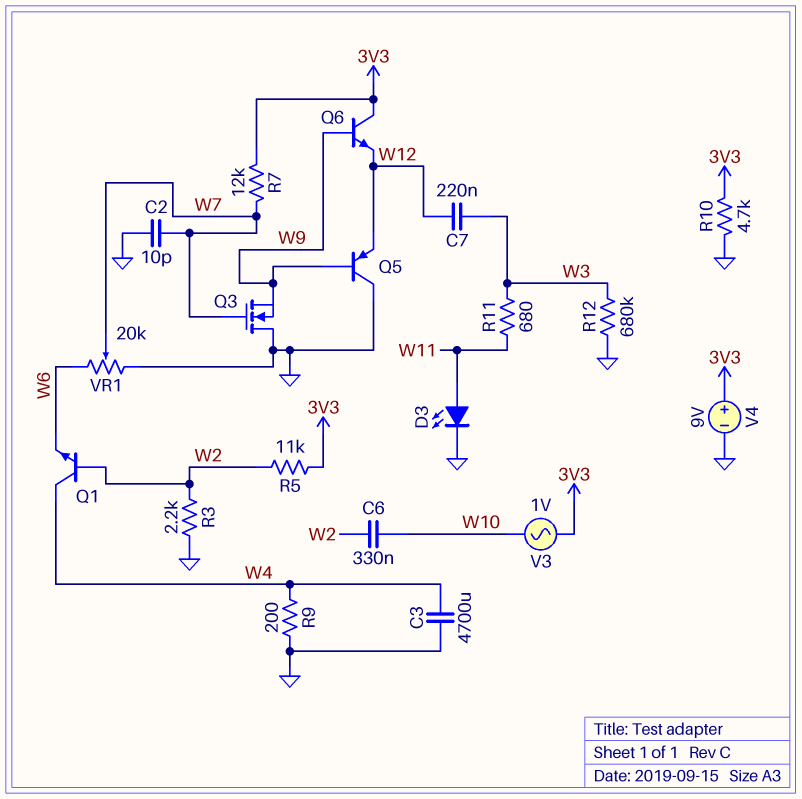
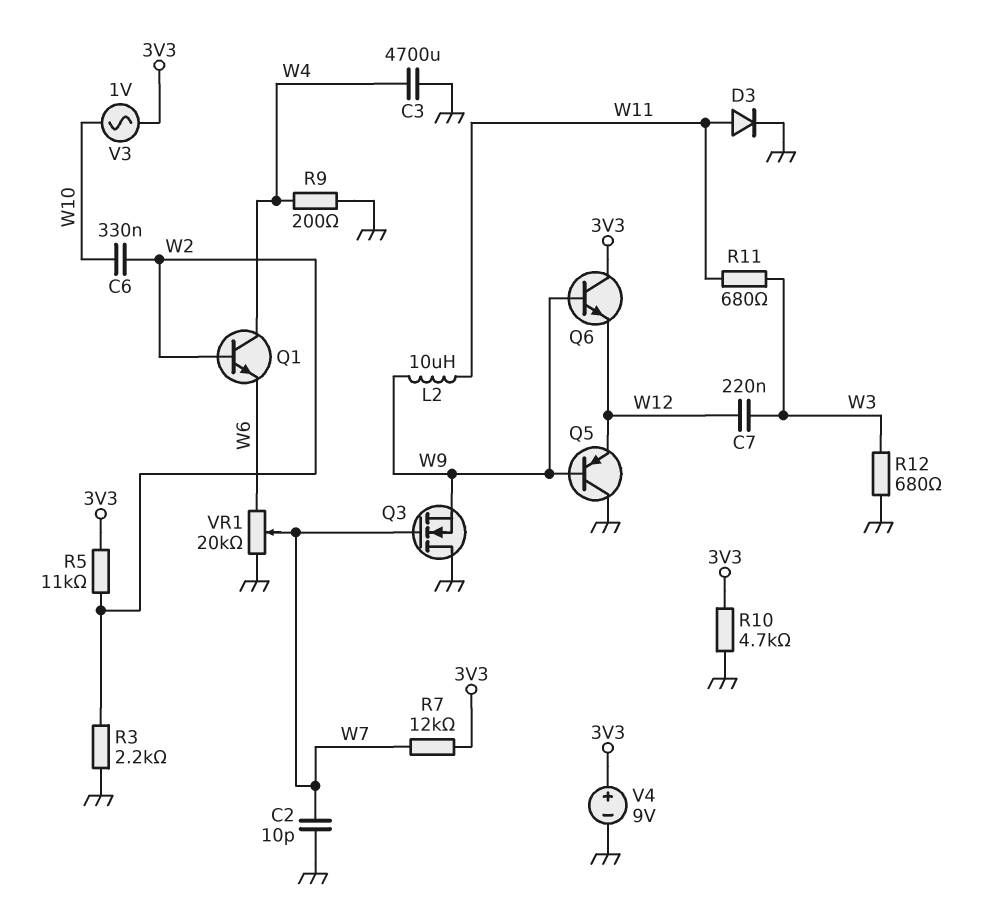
D3: LED (A W11, K GND) -> diode (A W11, K GND)
L2: none -> 10uH (W9, W11)
R12: 680k (GND, W3) -> 680 (GND, W3)

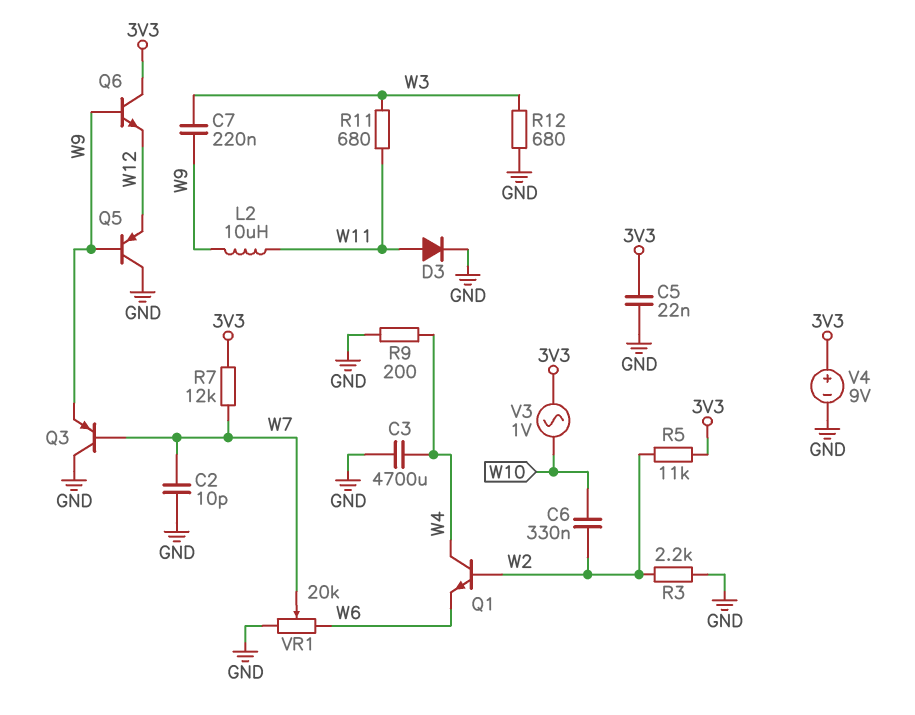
C5: none -> 22nF (3V3, GND)
C7: 220nF (W3, W12) -> 220nF (W3, W9)
Q3: NMOS (G W7, D GND, S W9) -> PNP (B W7, C GND, E W9)
R10: 4.7k (3V3, GND) -> none

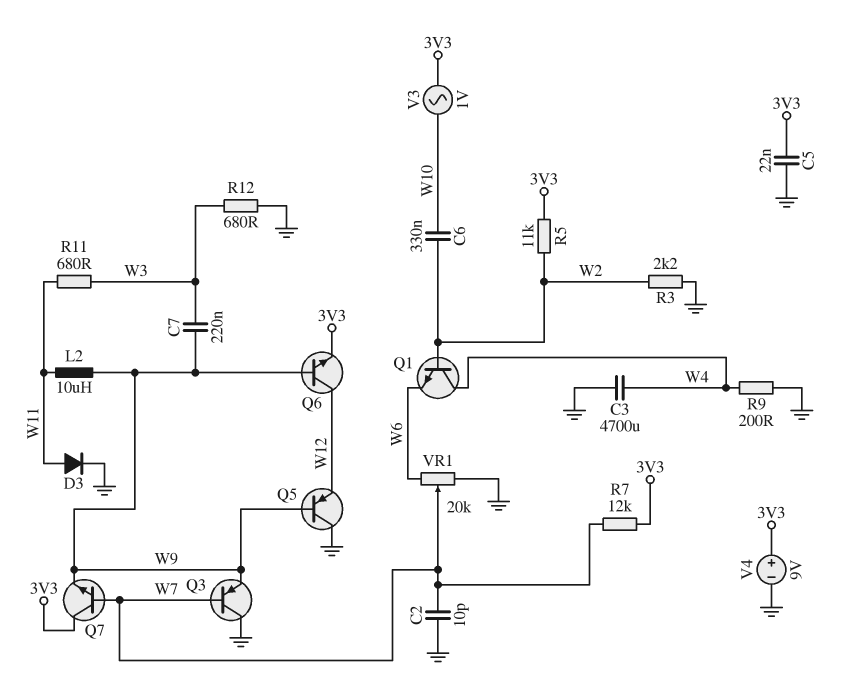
Q6: NPN (B W9, C 3V3, E W12) -> NPN (B W9, C W12, E 3V3)
Q7: none -> NPN (B W7, C 3V3, E W9)

